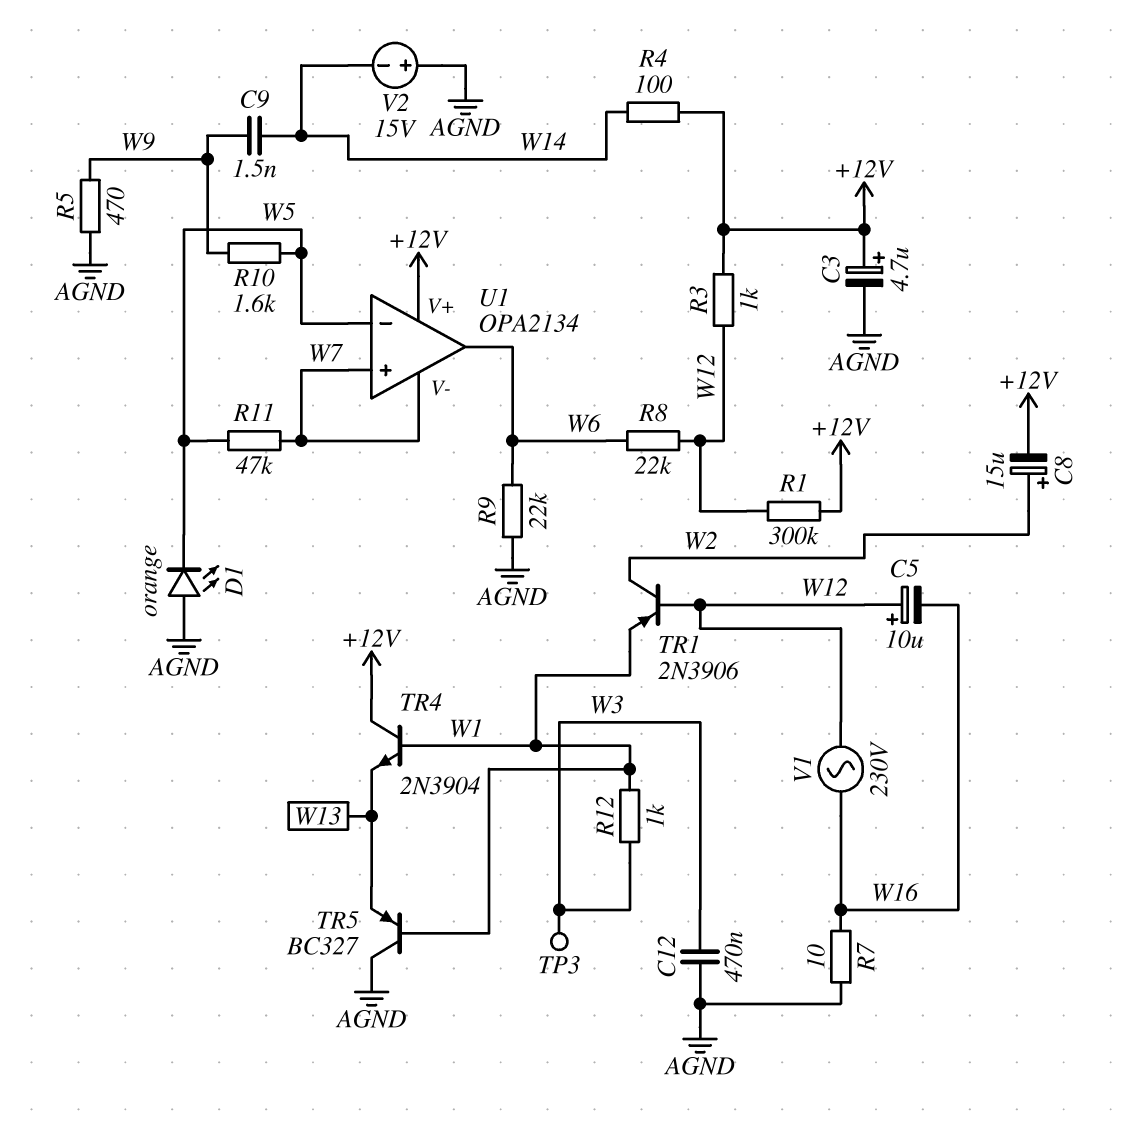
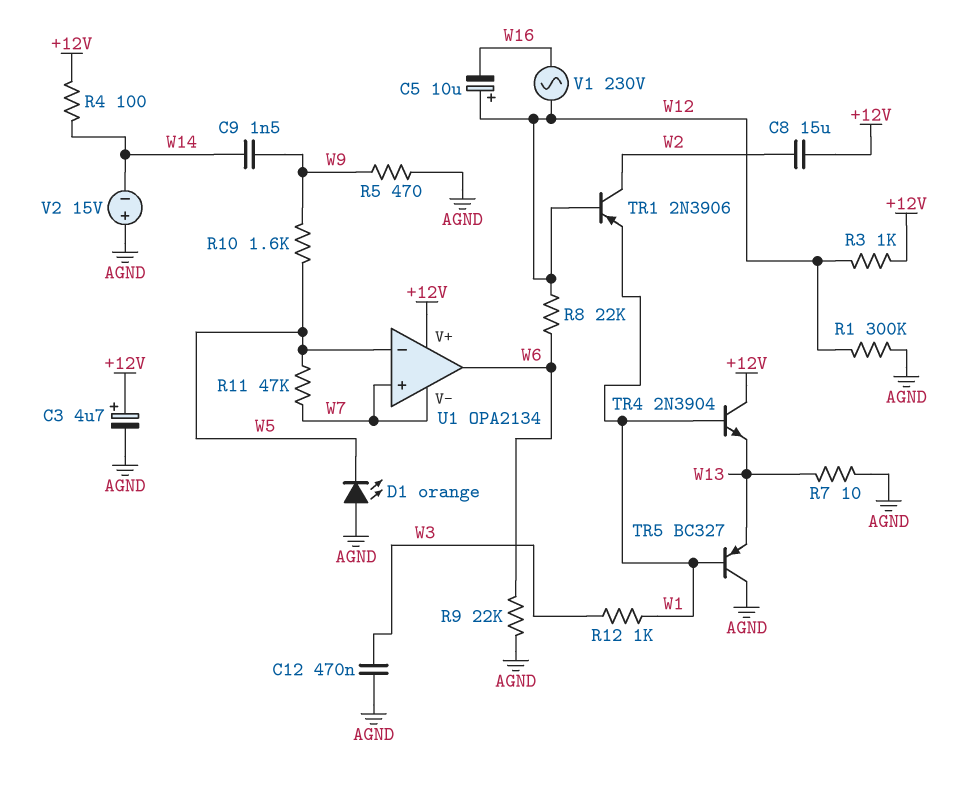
C8: 15uF (plus W2, minus +12V) -> 15uF (+12V, W2)
R1: 300k (+12V, W12) -> 300k (AGND, W12)
R7: 10 (AGND, W16) -> 10 (AGND, W13)
TP3: test point (W3) -> none

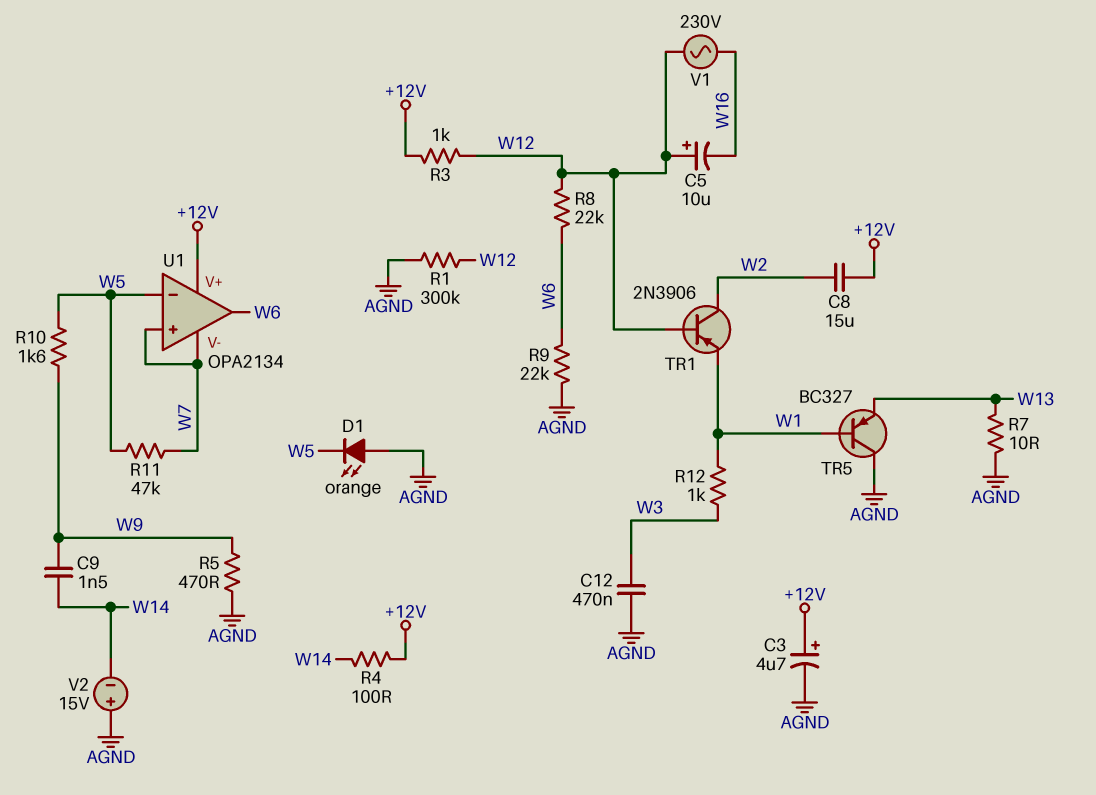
TR4: NPN 2N3904 (B W1, C +12V, E W13) -> none

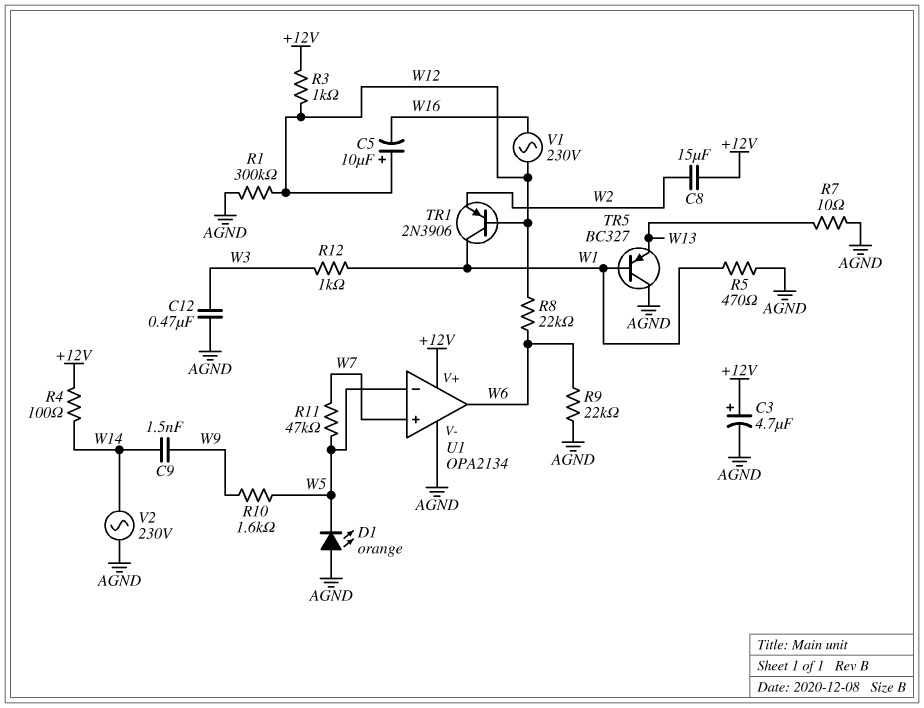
R5: 470 (AGND, W9) -> 470 (AGND, W1)
TR1: PNP 2N3906 (B W12, C W2, E W1) -> PNP 2N3906 (B W12, C W1, E W2)
U1 pin V-: W7 -> AGND
V2: 15V (plus AGND, minus W14) -> AC 230V (AGND, W14)

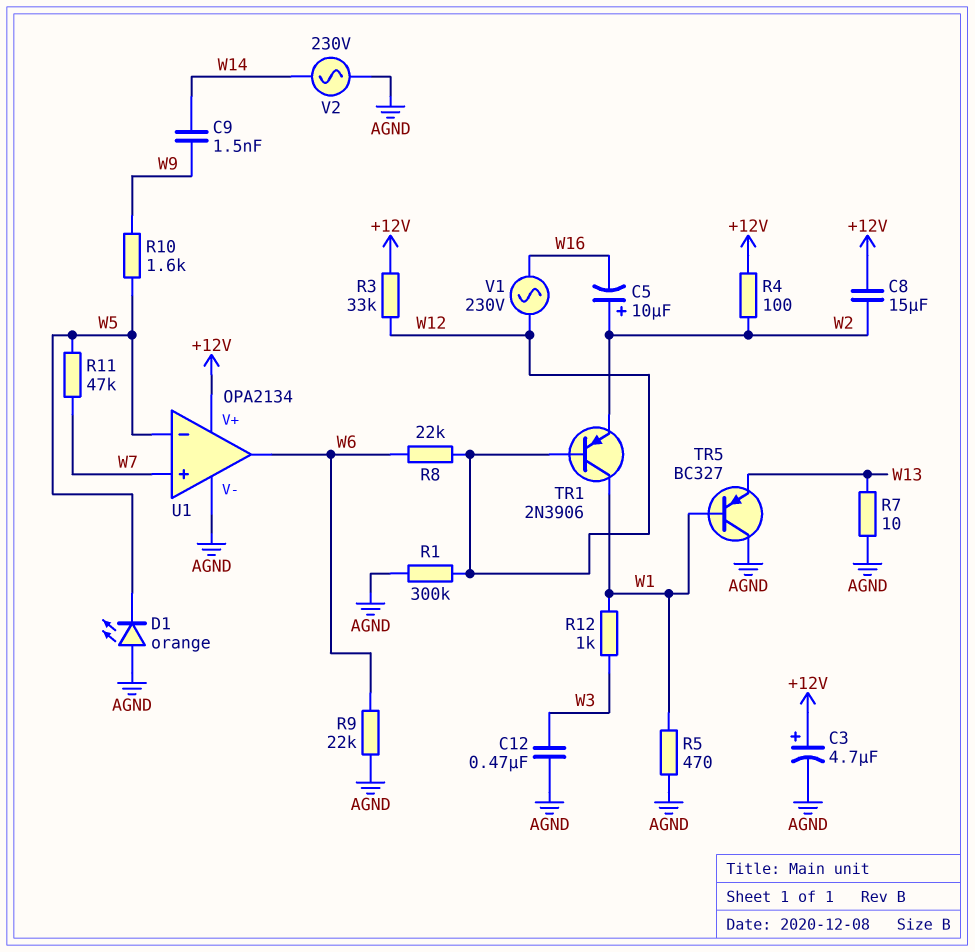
C5: 10uF (plus W12, minus W16) -> 10uF (plus W2, minus W16)
R3: 1k (+12V, W12) -> 33k (+12V, W12)
R4: 100 (+12V, W14) -> 100 (+12V, W2)

